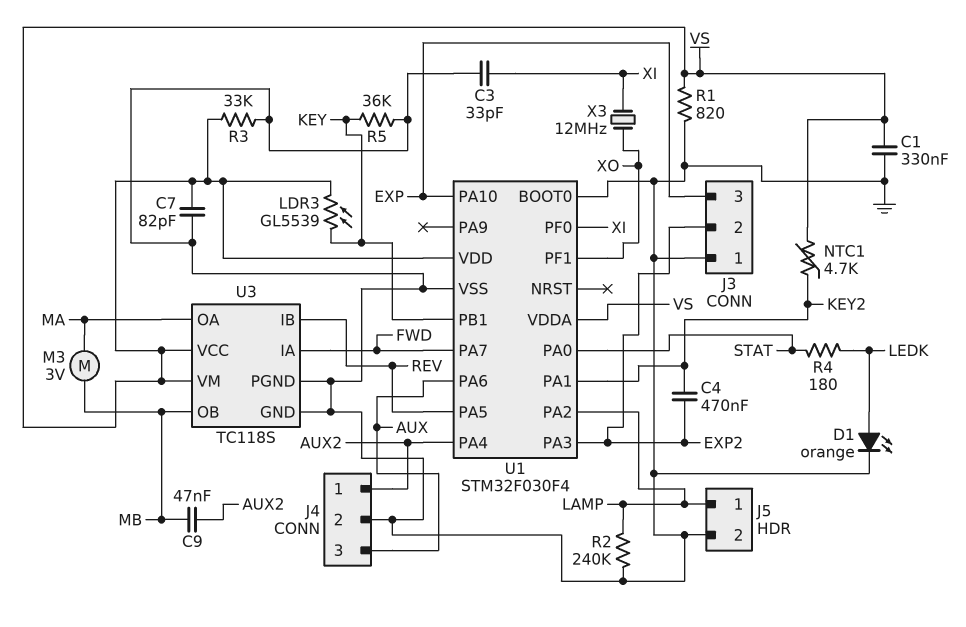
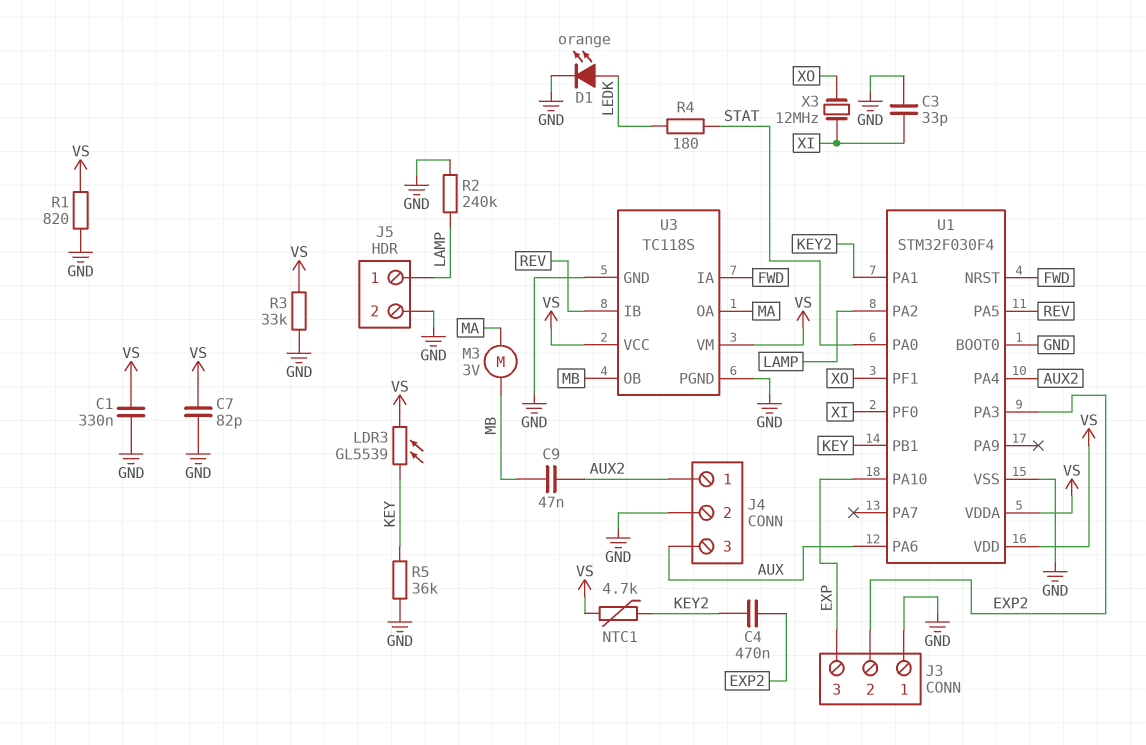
U1 pin NRST: none -> FWD
U1 pin PA7: FWD -> none

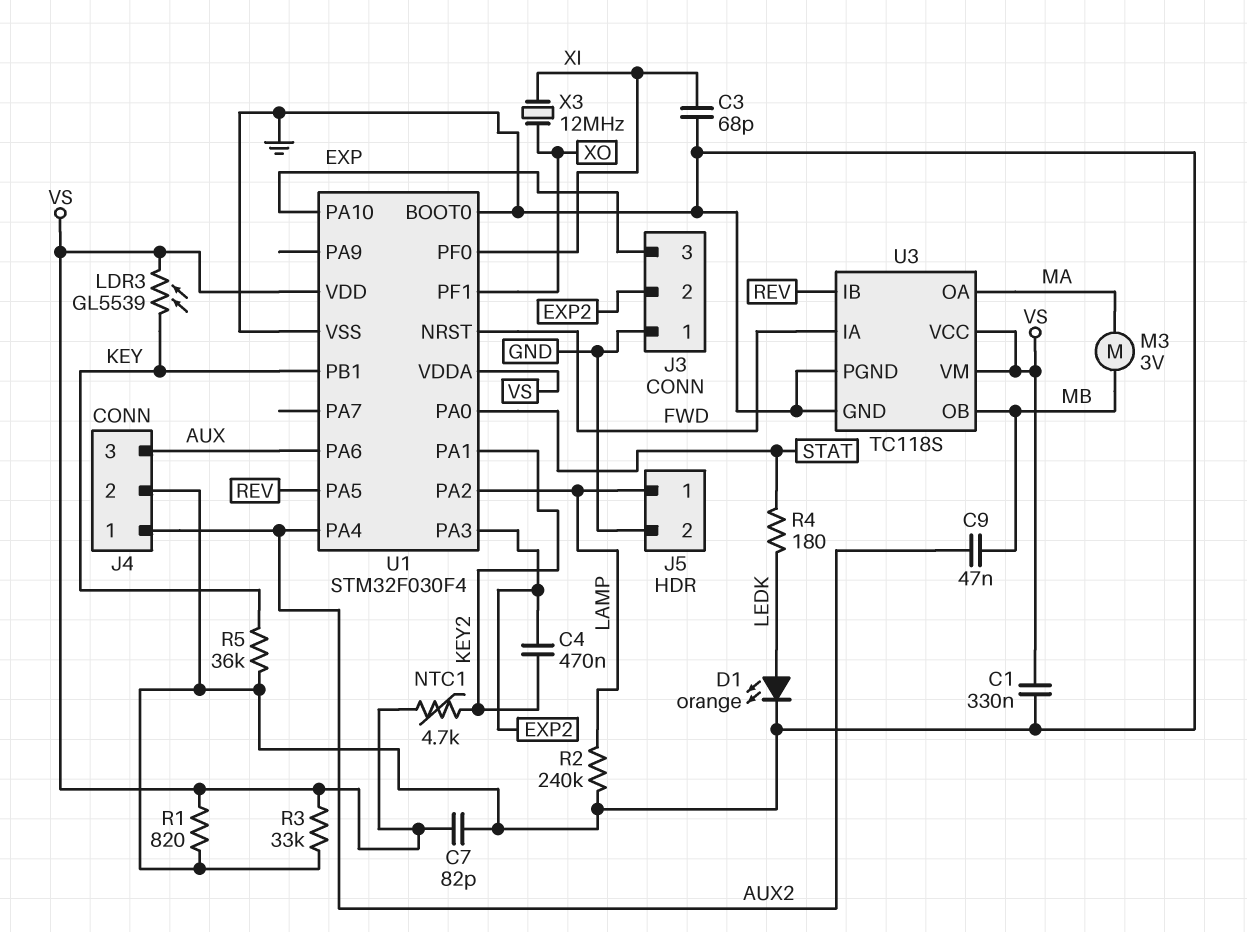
C3: 33pF (GND, XI) -> 68pF (GND, XI)

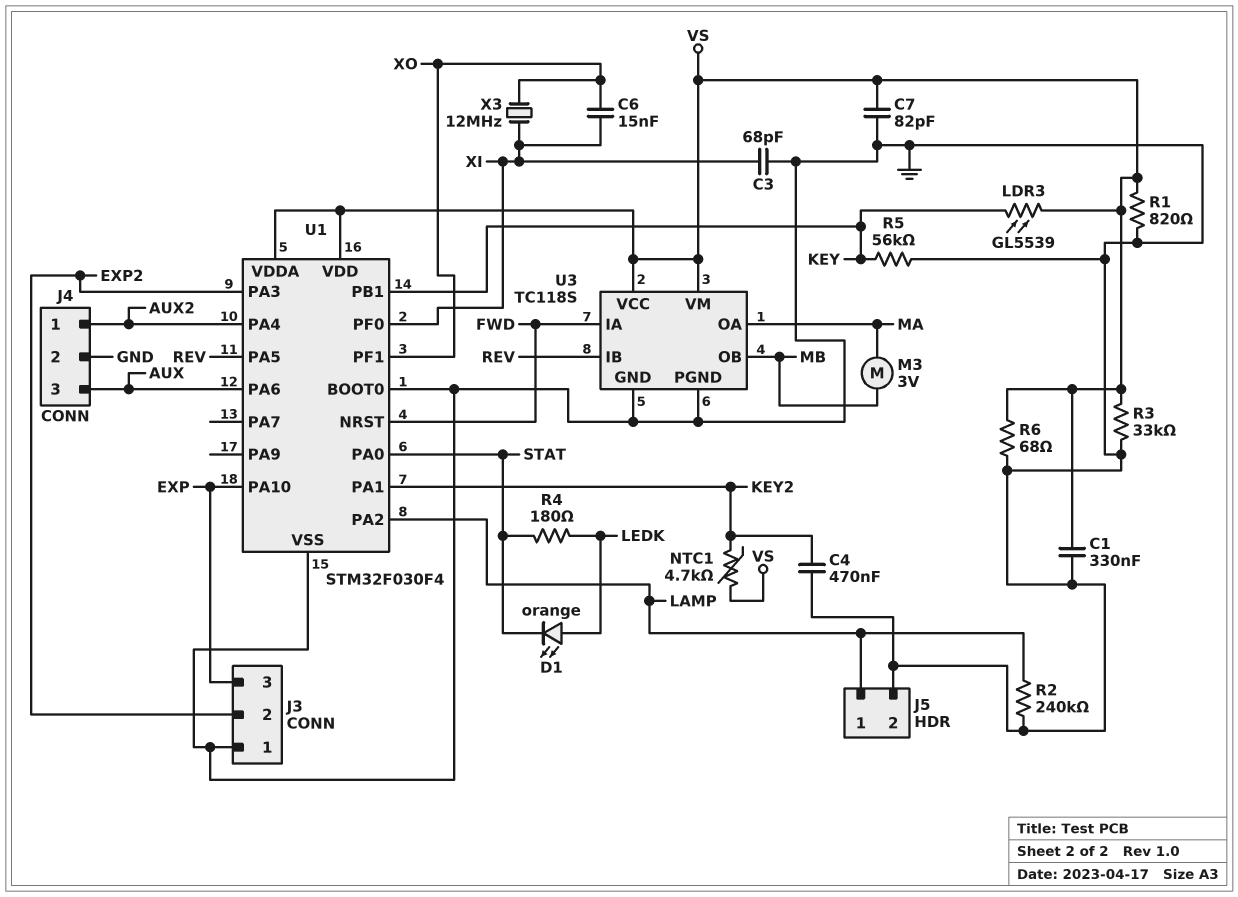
C4: 470nF (EXP2, KEY2) -> 470nF (GND, KEY2)
C6: none -> 15nF (XI, XO)
C9: 47nF (AUX2, MB) -> none
D1: LED orange (A LEDK, K GND) -> LED orange (A LEDK, K STAT)
R5: 36k (GND, KEY) -> 56k (GND, KEY)
R6: none -> 68 (GND, VS)

